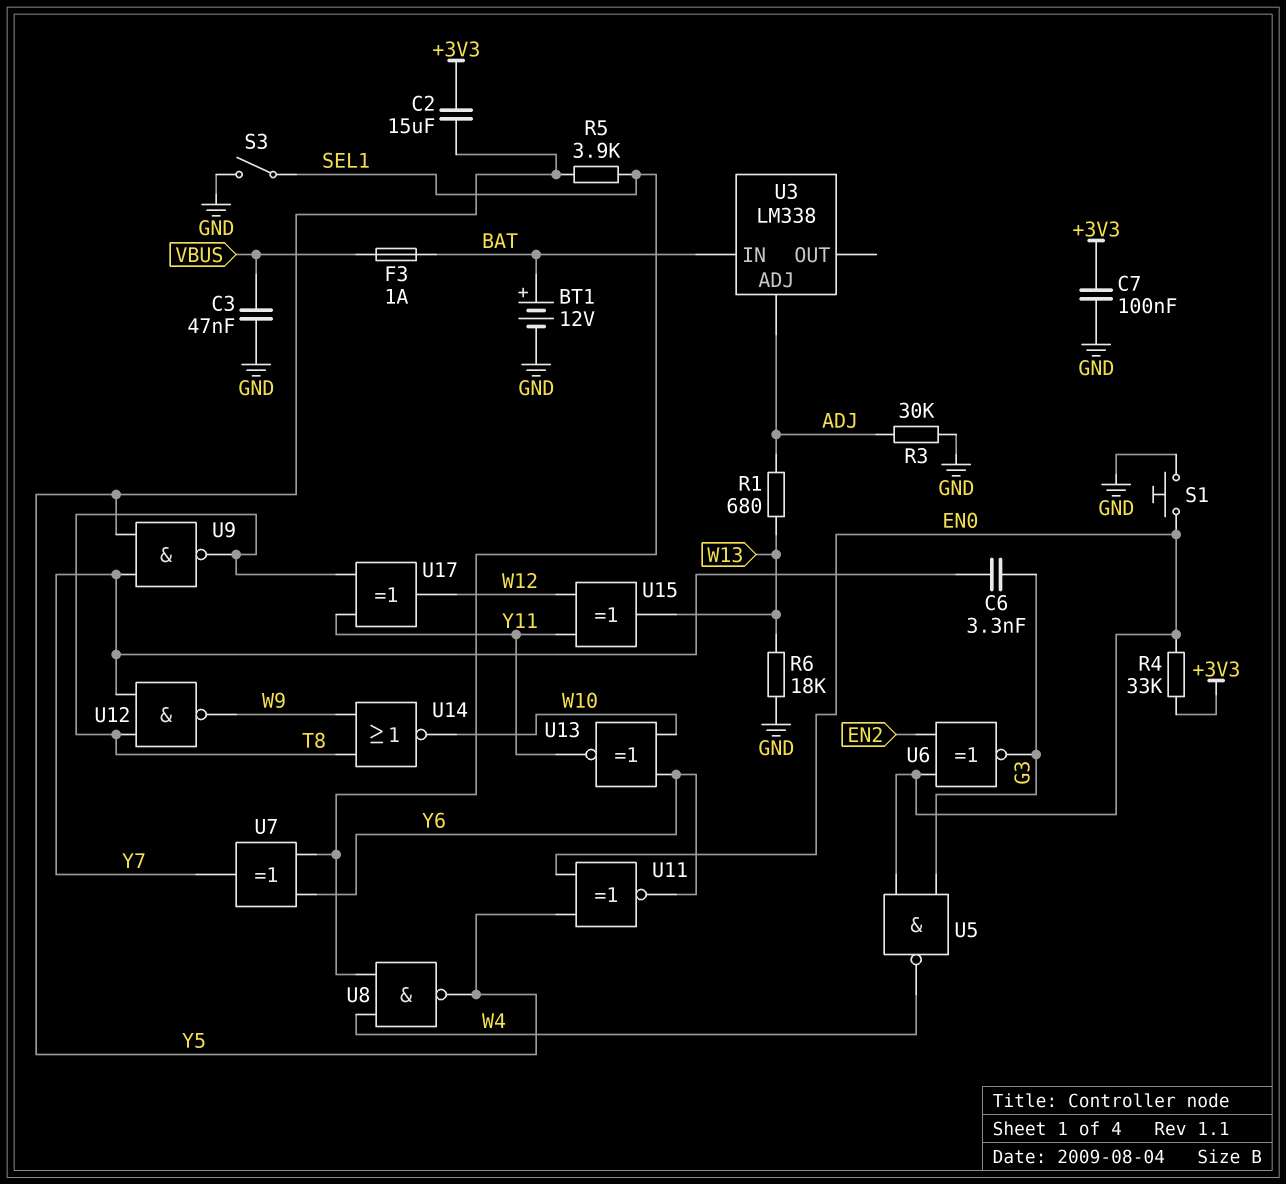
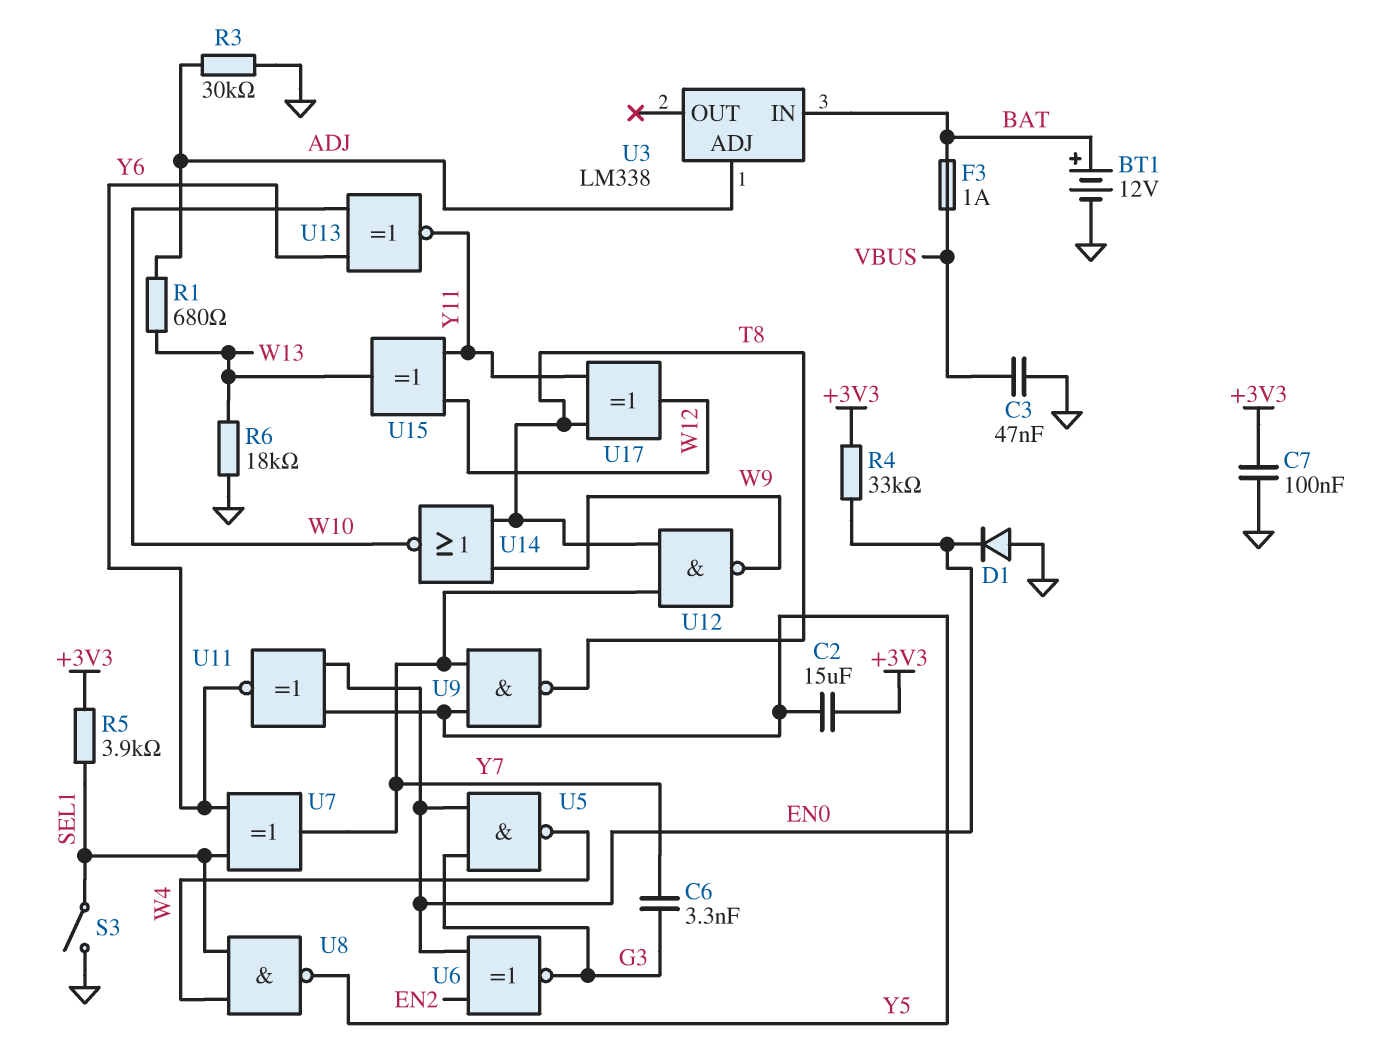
D1: none -> diode (A GND, K EN0)
R5: 3.9k (SEL1, Y5) -> 3.9k (+3V3, SEL1)
S1: button (EN0, GND) -> none

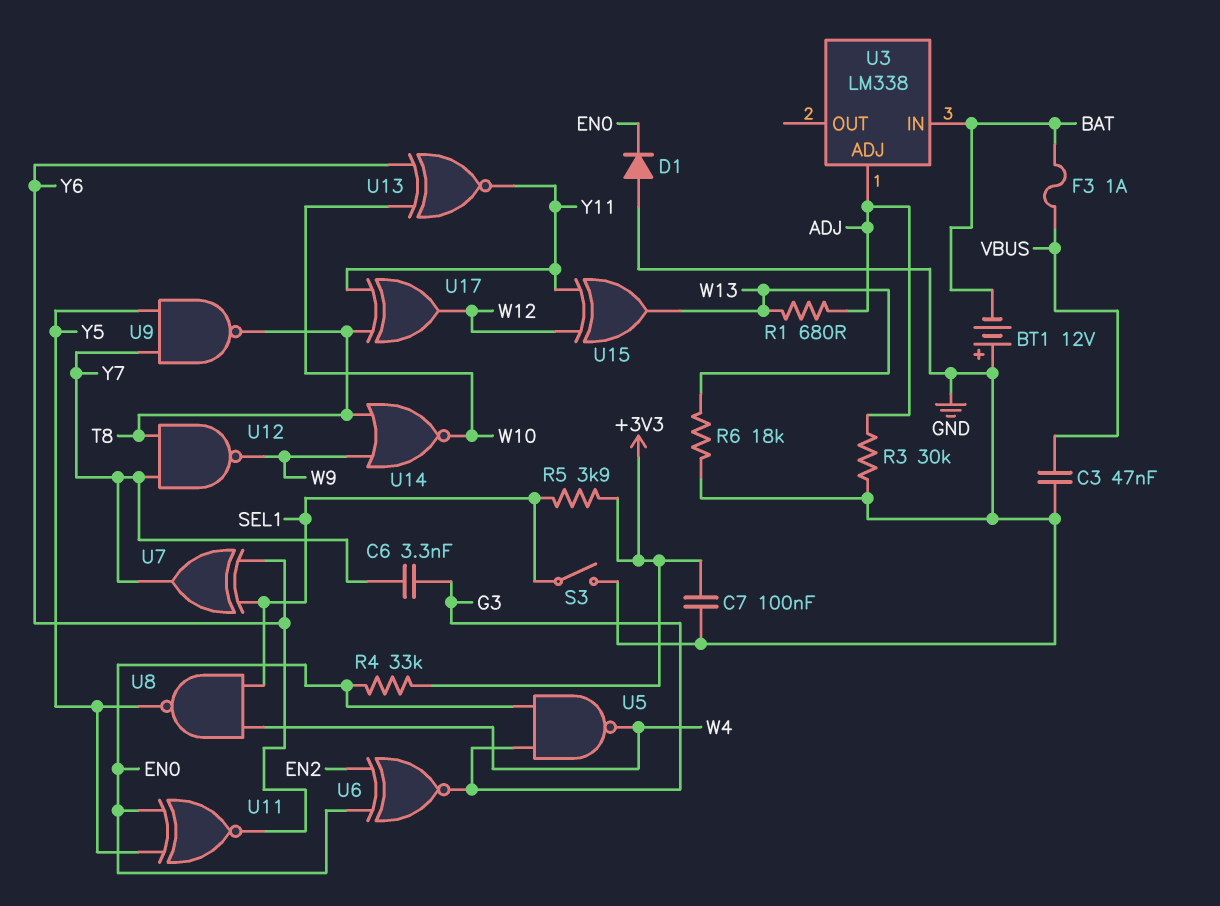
BT1: 12V (plus BAT, minus GND) -> 12V (plus GND, minus BAT)
C2: 15uF (+3V3, Y5) -> none

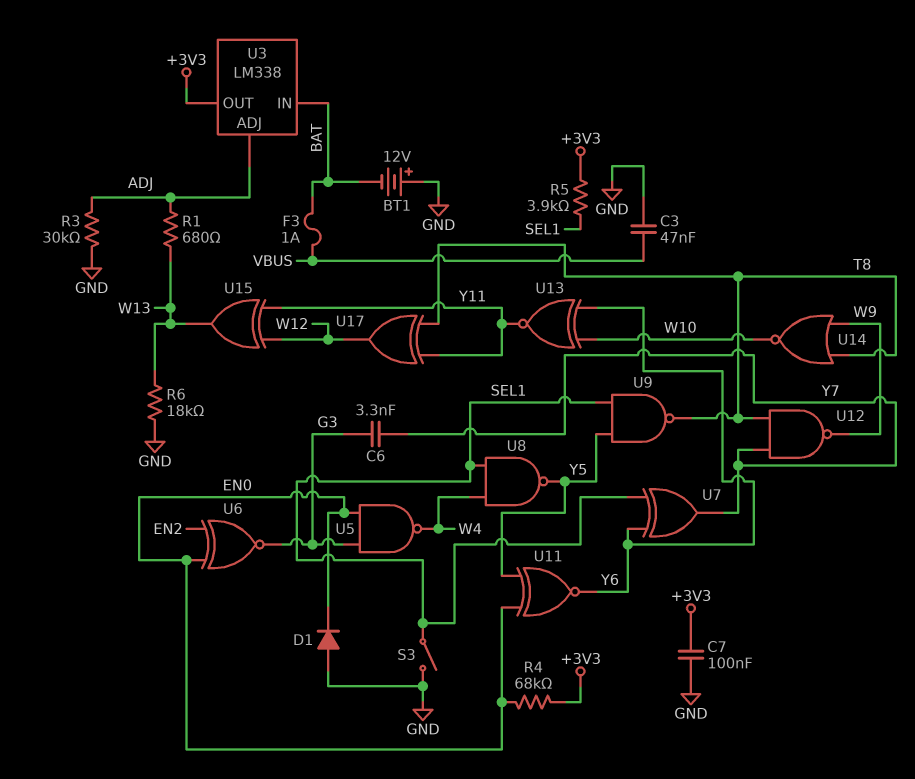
R4: 33k (+3V3, EN0) -> 68k (+3V3, EN0)
U3 pin OUT: none -> +3V3
U9: NAND (in Y5, in Y7, out T8) -> NAND (in SEL1, in Y5, out T8)

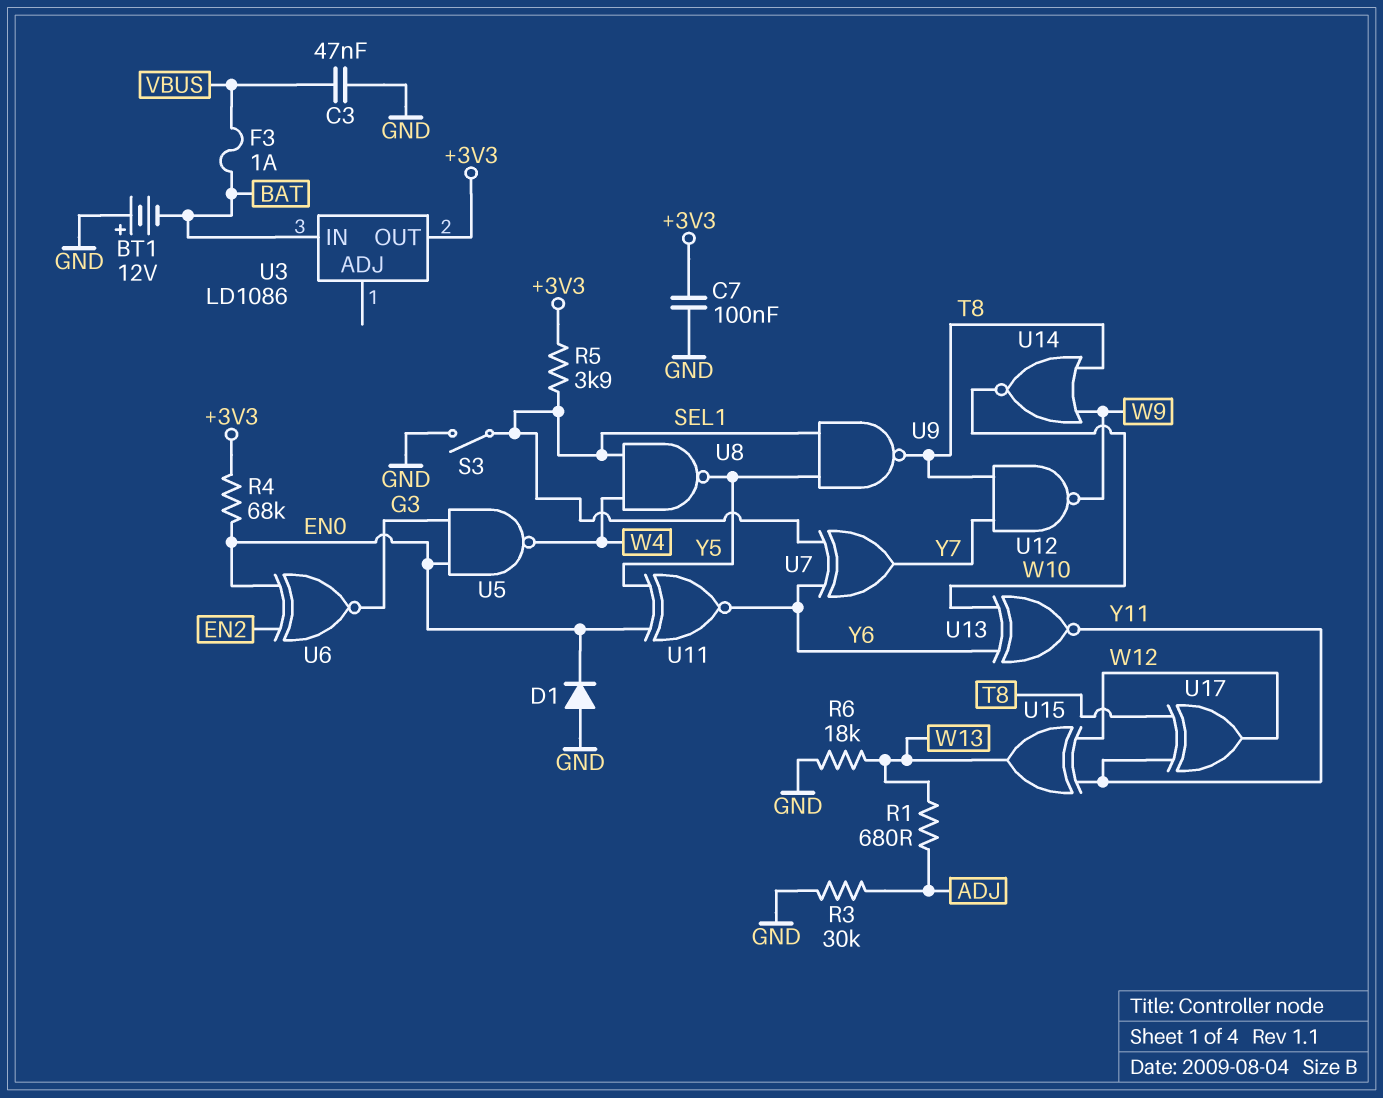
C6: 3.3nF (G3, Y7) -> none
U3: LM338 -> LD1086
U3 pin ADJ: ADJ -> none

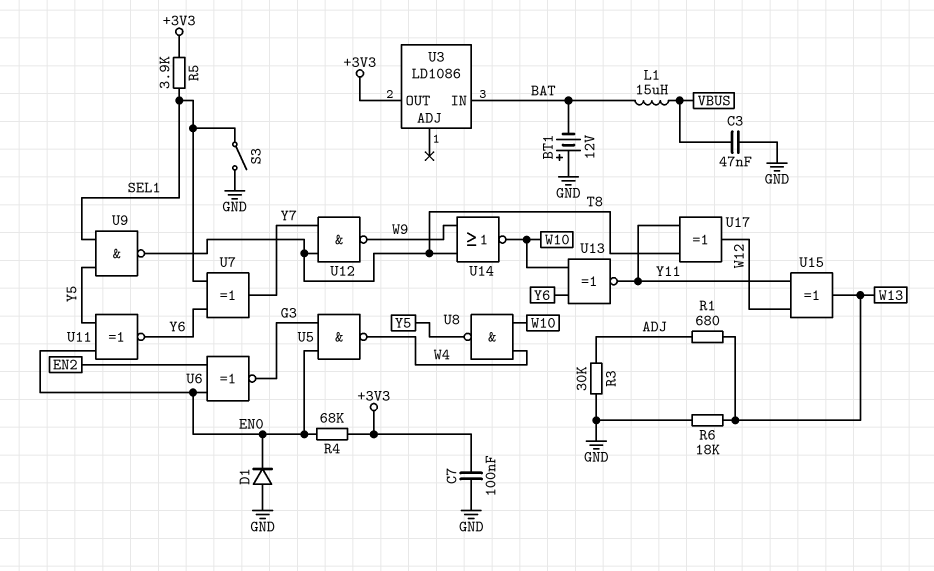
F3: 1A (BAT, VBUS) -> none
L1: none -> 15uH (BAT, VBUS)
U8: NAND (in SEL1, in W4, out Y5) -> NAND (in W4, in W10, out Y5)

